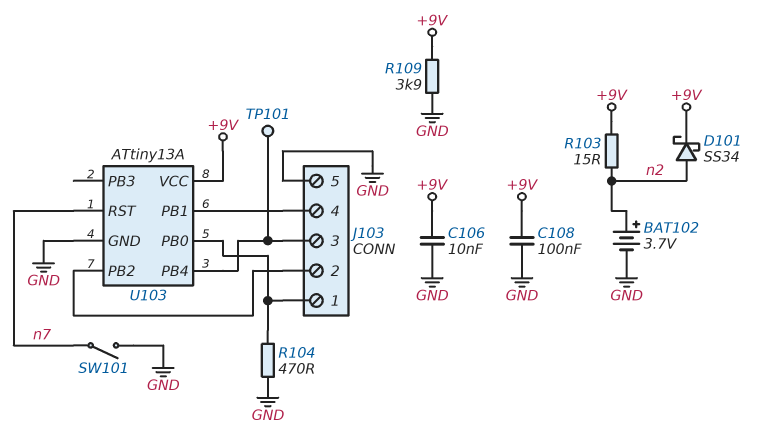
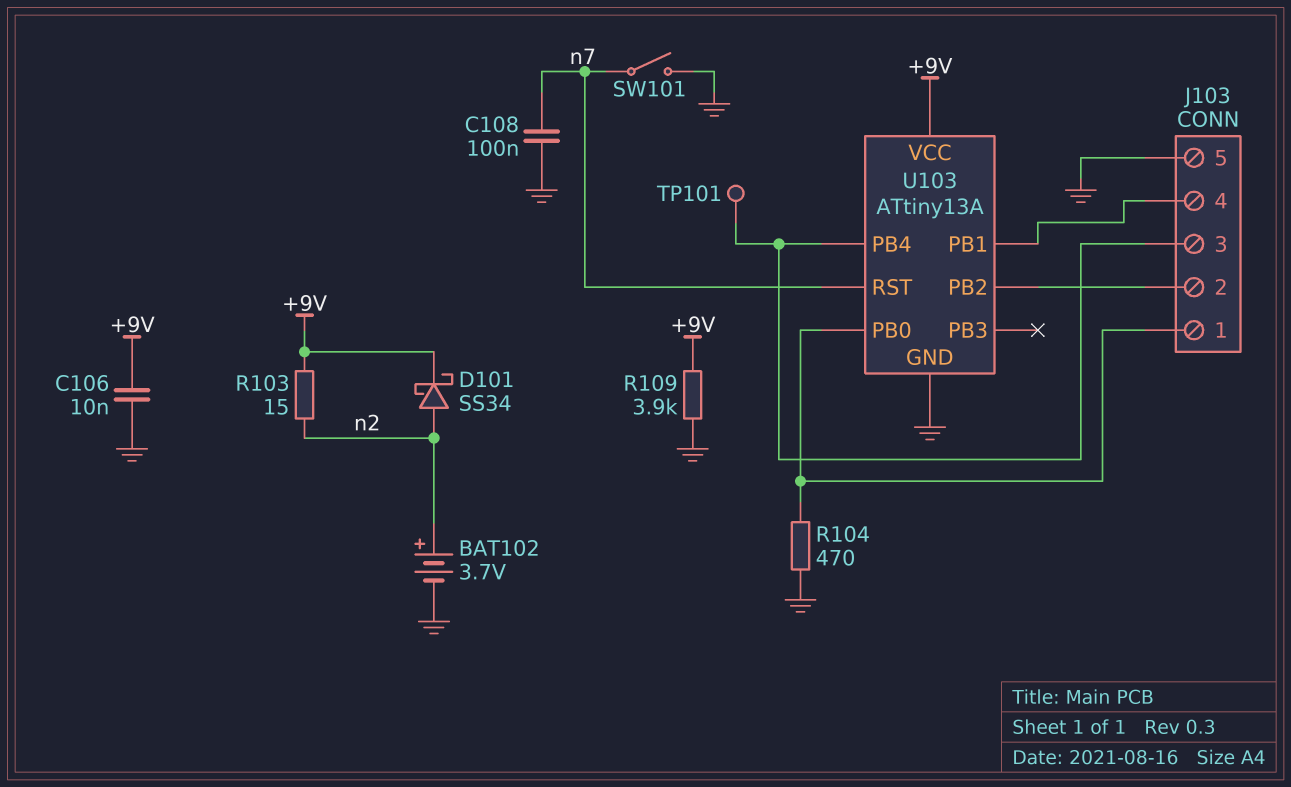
C108: 100nF (+9V, GND) -> 100nF (GND, n7)

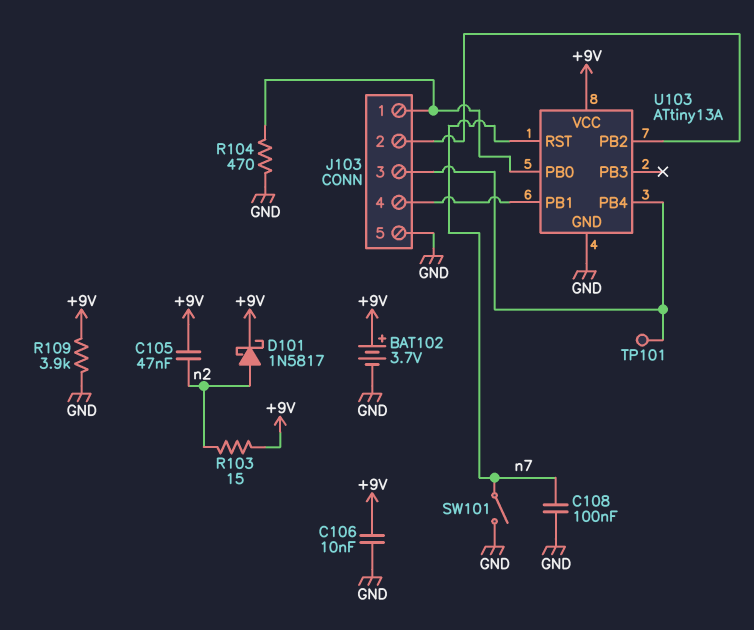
BAT102: 3.7V (plus n2, minus GND) -> 3.7V (plus +9V, minus GND)
C105: none -> 47nF (+9V, n2)
D101: schottky SS34 (A n2, K +9V) -> schottky 1N5817 (A n2, K +9V)

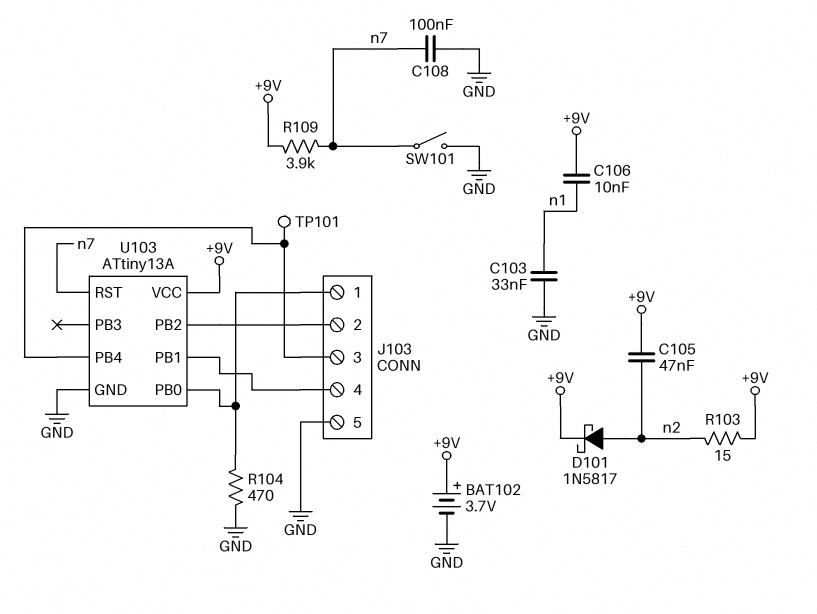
C103: none -> 33nF (GND, n1)
C106: 10nF (+9V, GND) -> 10nF (+9V, n1)
R109: 3.9k (+9V, GND) -> 3.9k (+9V, n7)

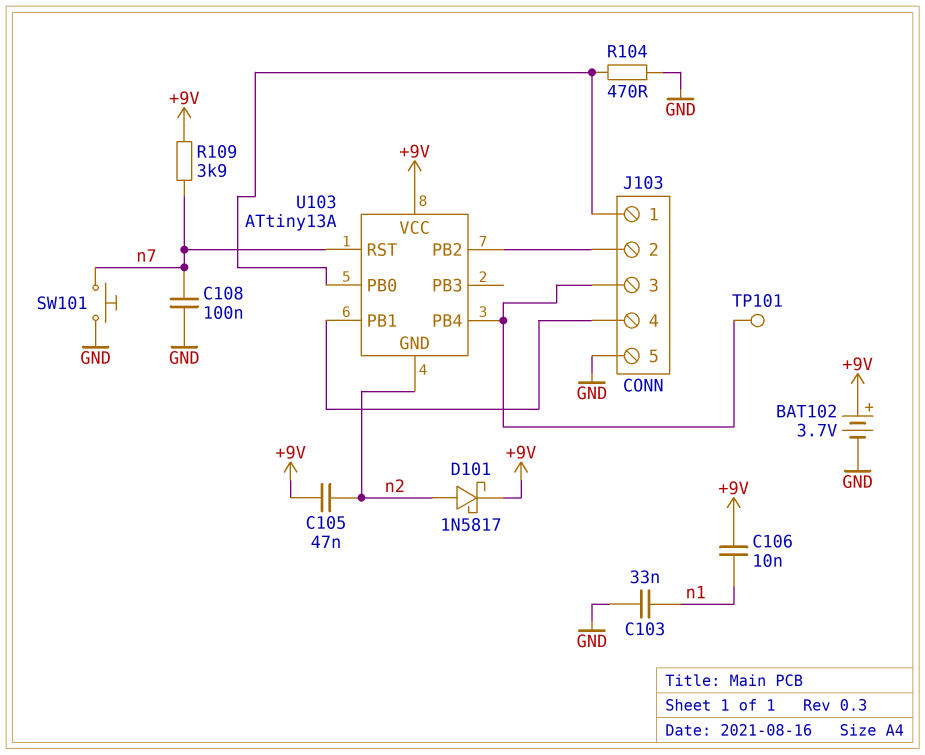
R103: 15 (+9V, n2) -> none
SW101: switch (GND, n7) -> button (GND, n7)
U103 pin GND: GND -> n2

